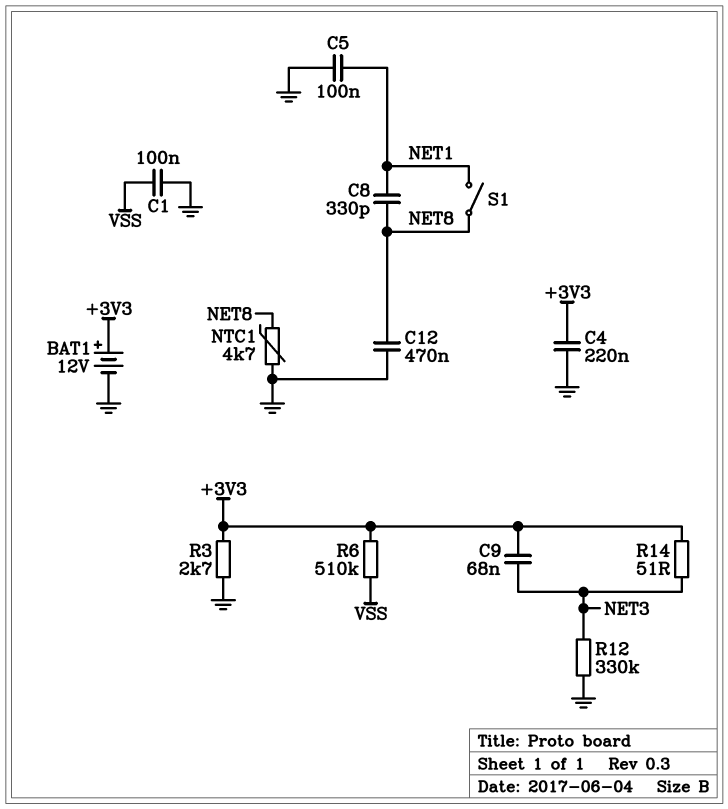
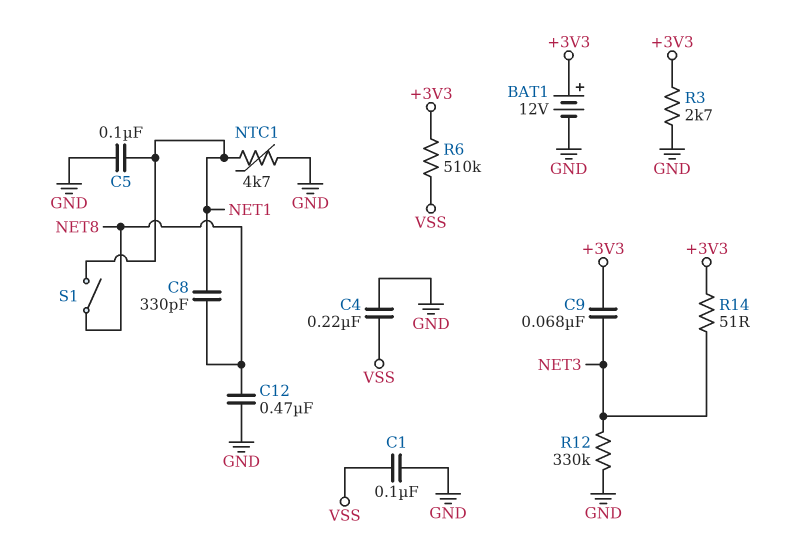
C4: 220nF (+3V3, GND) -> 220nF (GND, VSS)
NTC1: 4.7k (GND, NET8) -> 4.7k (GND, NET1)

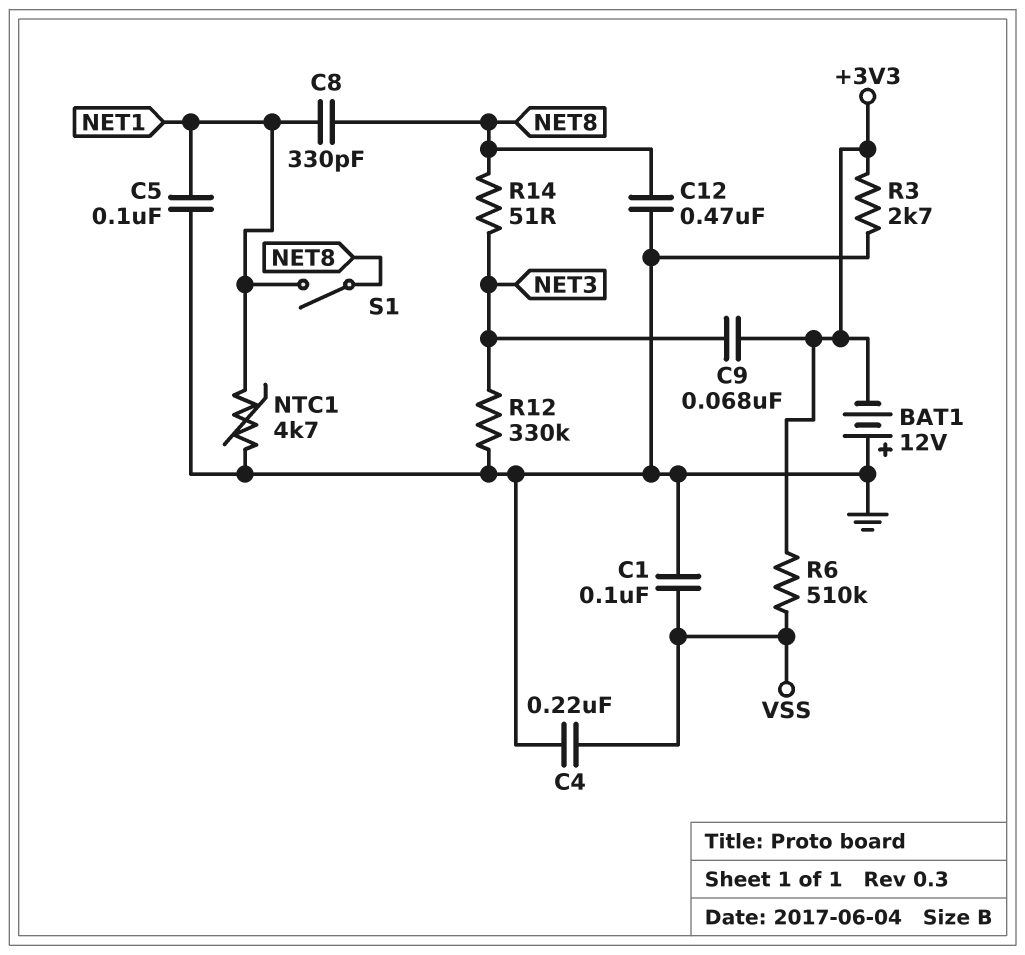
BAT1: 12V (plus +3V3, minus GND) -> 12V (plus GND, minus +3V3)
R14: 51 (+3V3, NET3) -> 51 (NET3, NET8)

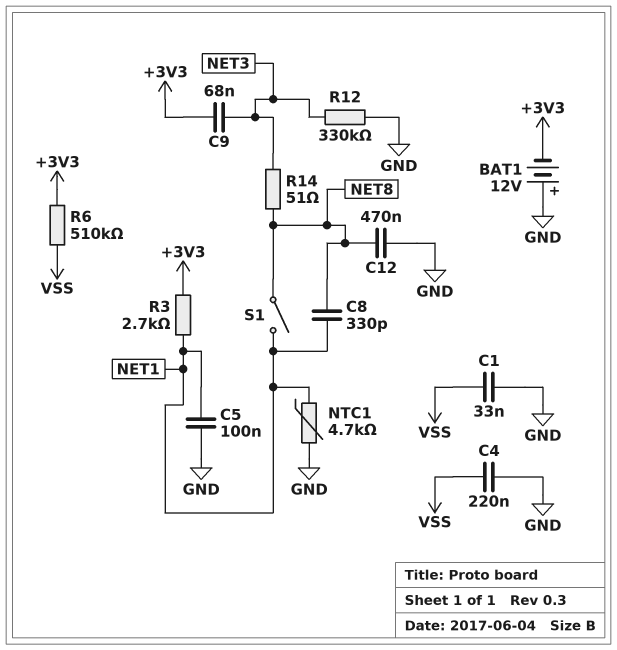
C1: 100nF (GND, VSS) -> 33nF (GND, VSS)
R3: 2.7k (+3V3, GND) -> 2.7k (+3V3, NET1)

